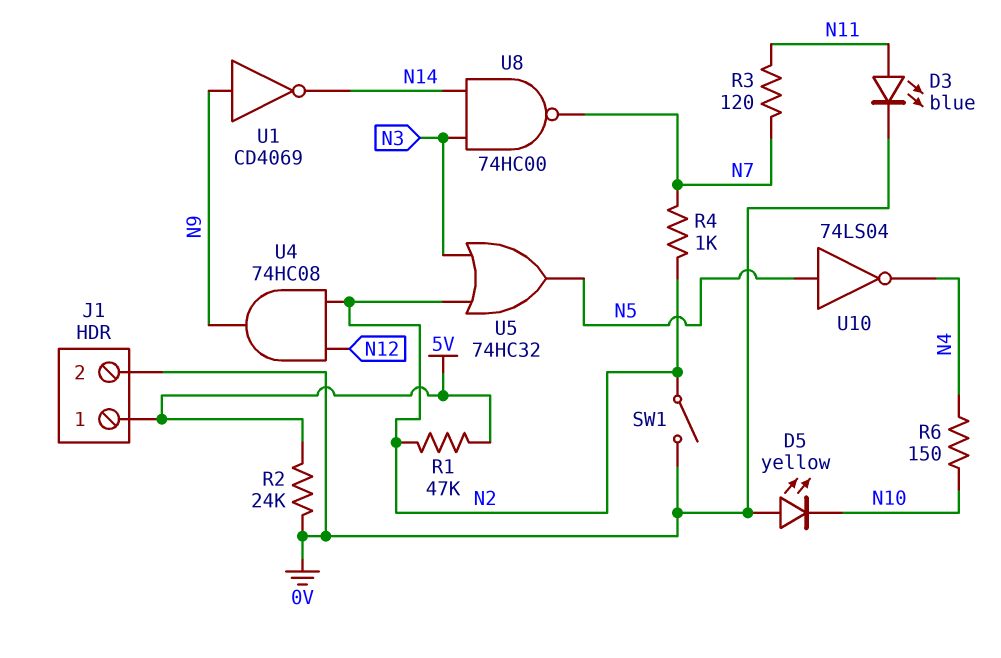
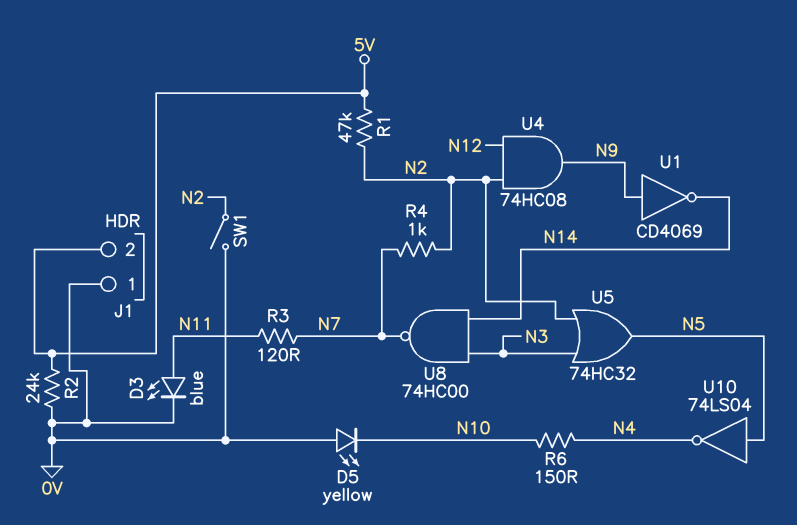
J1 pin 1: 5V -> 0V
J1 pin 2: 0V -> 5V

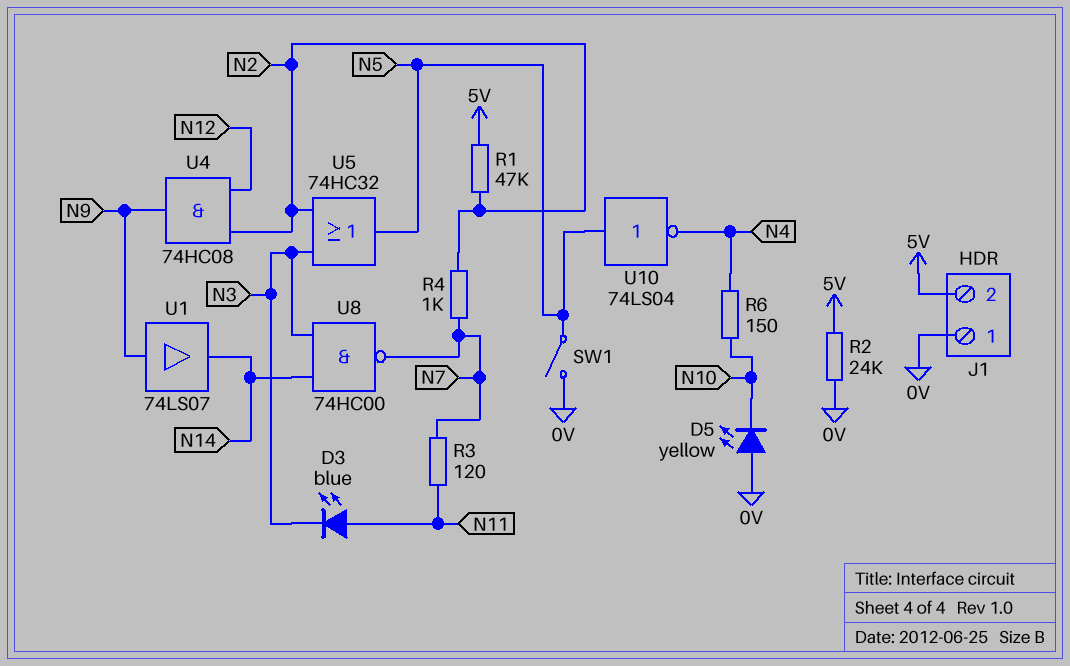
D3: LED blue (A N11, K 0V) -> LED blue (A N11, K N3)
SW1: switch (0V, N2) -> switch (0V, N5)
U1: NOT CD4069 (in N9, out N14) -> buffer 74LS07 (in N9, out N14)

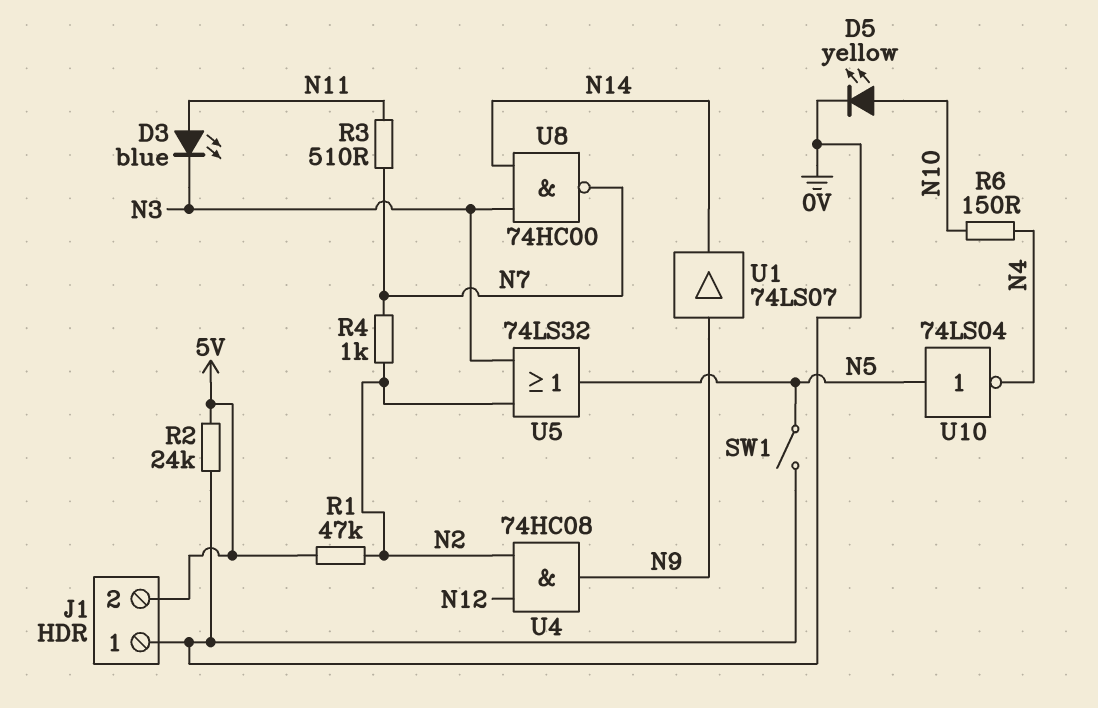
D5: LED yellow (A 0V, K N10) -> LED yellow (A N10, K 0V)
R3: 120 (N7, N11) -> 510 (N7, N11)
U5: OR 74HC32 (in N2, in N3, out N5) -> OR 74LS32 (in N2, in N3, out N5)

